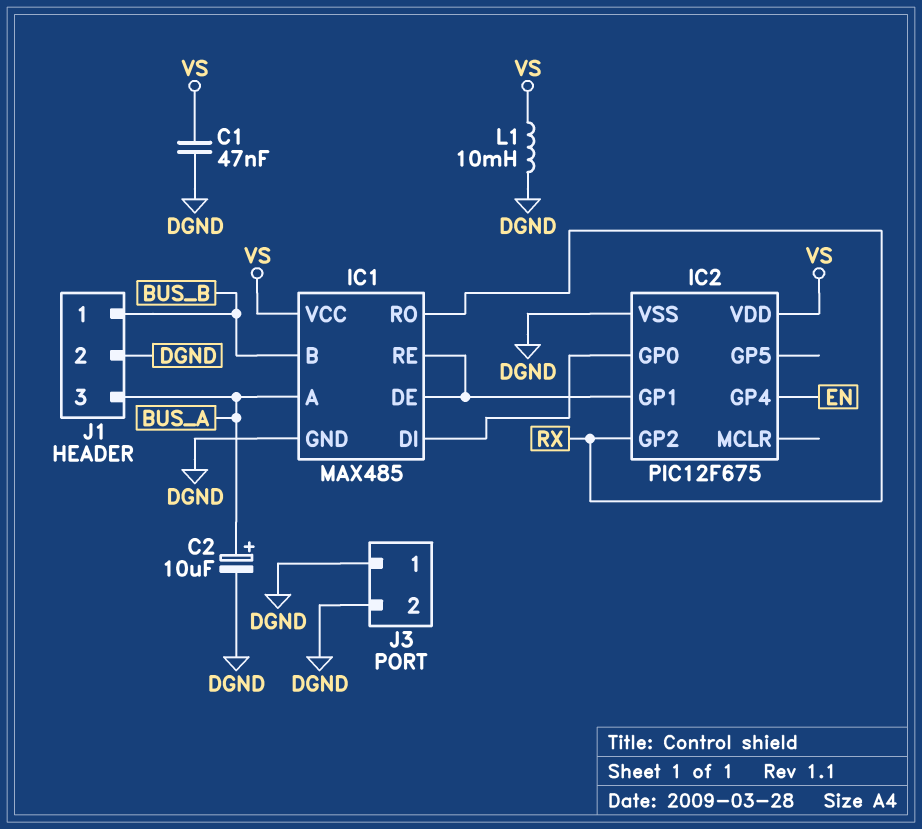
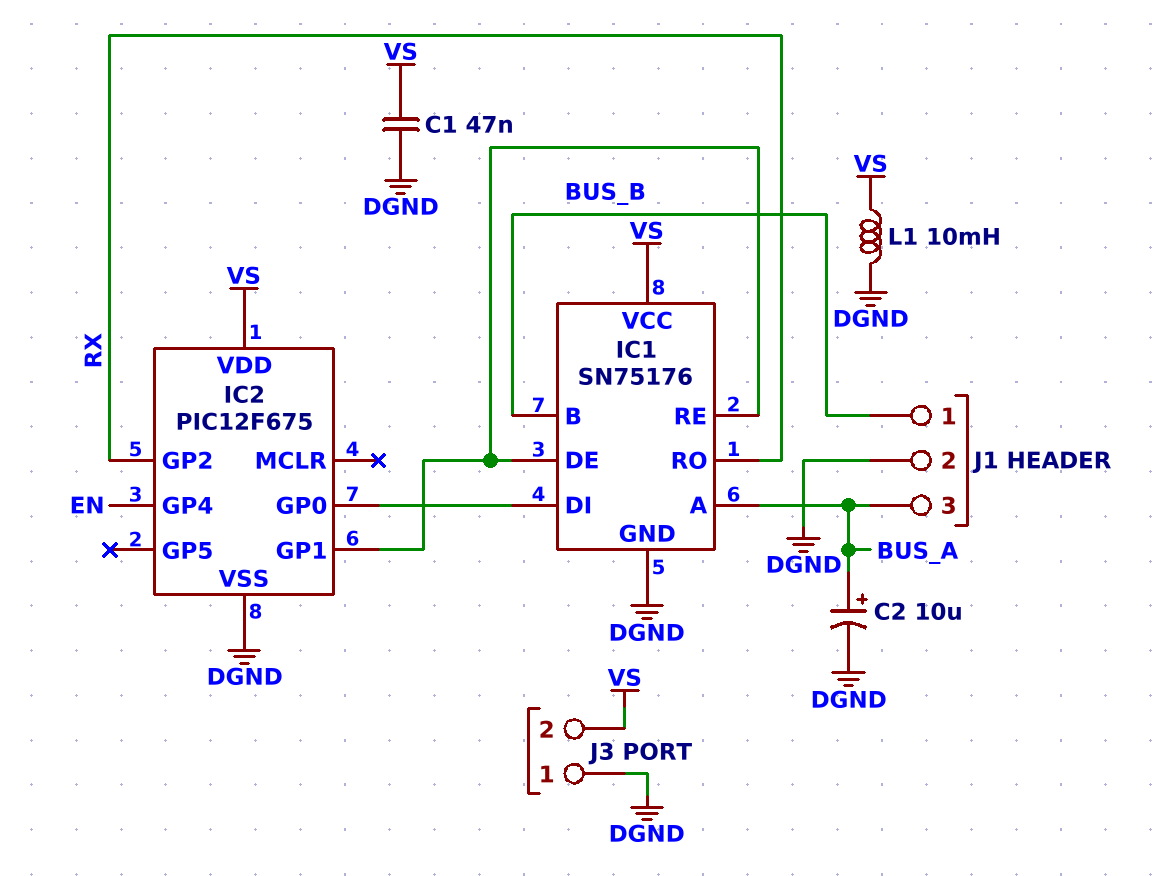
IC1: MAX485 -> SN75176
J3 pin 2: DGND -> VS

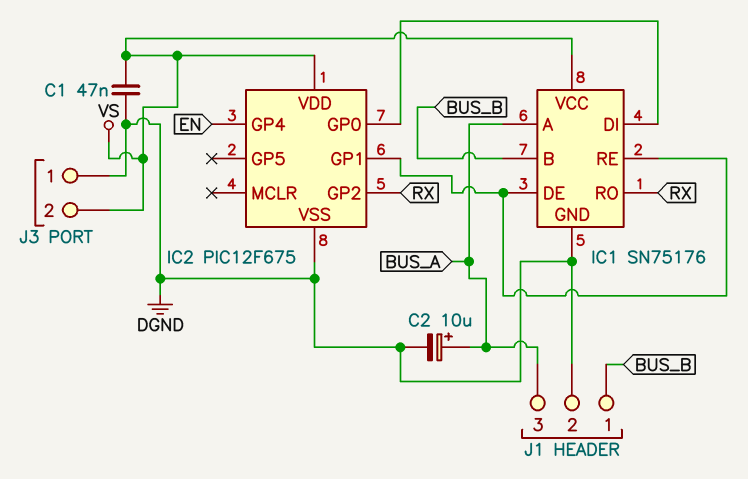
L1: 10mH (DGND, VS) -> none

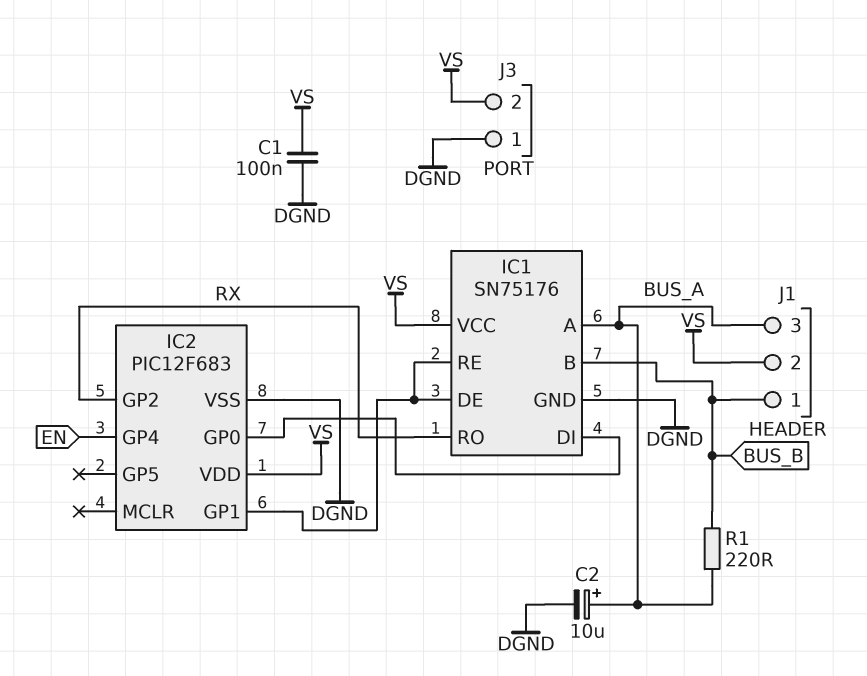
C1: 47nF (DGND, VS) -> 100nF (DGND, VS)
IC2: PIC12F675 -> PIC12F683
J1 pin 2: DGND -> VS
R1: none -> 220 (BUS_A, BUS_B)

